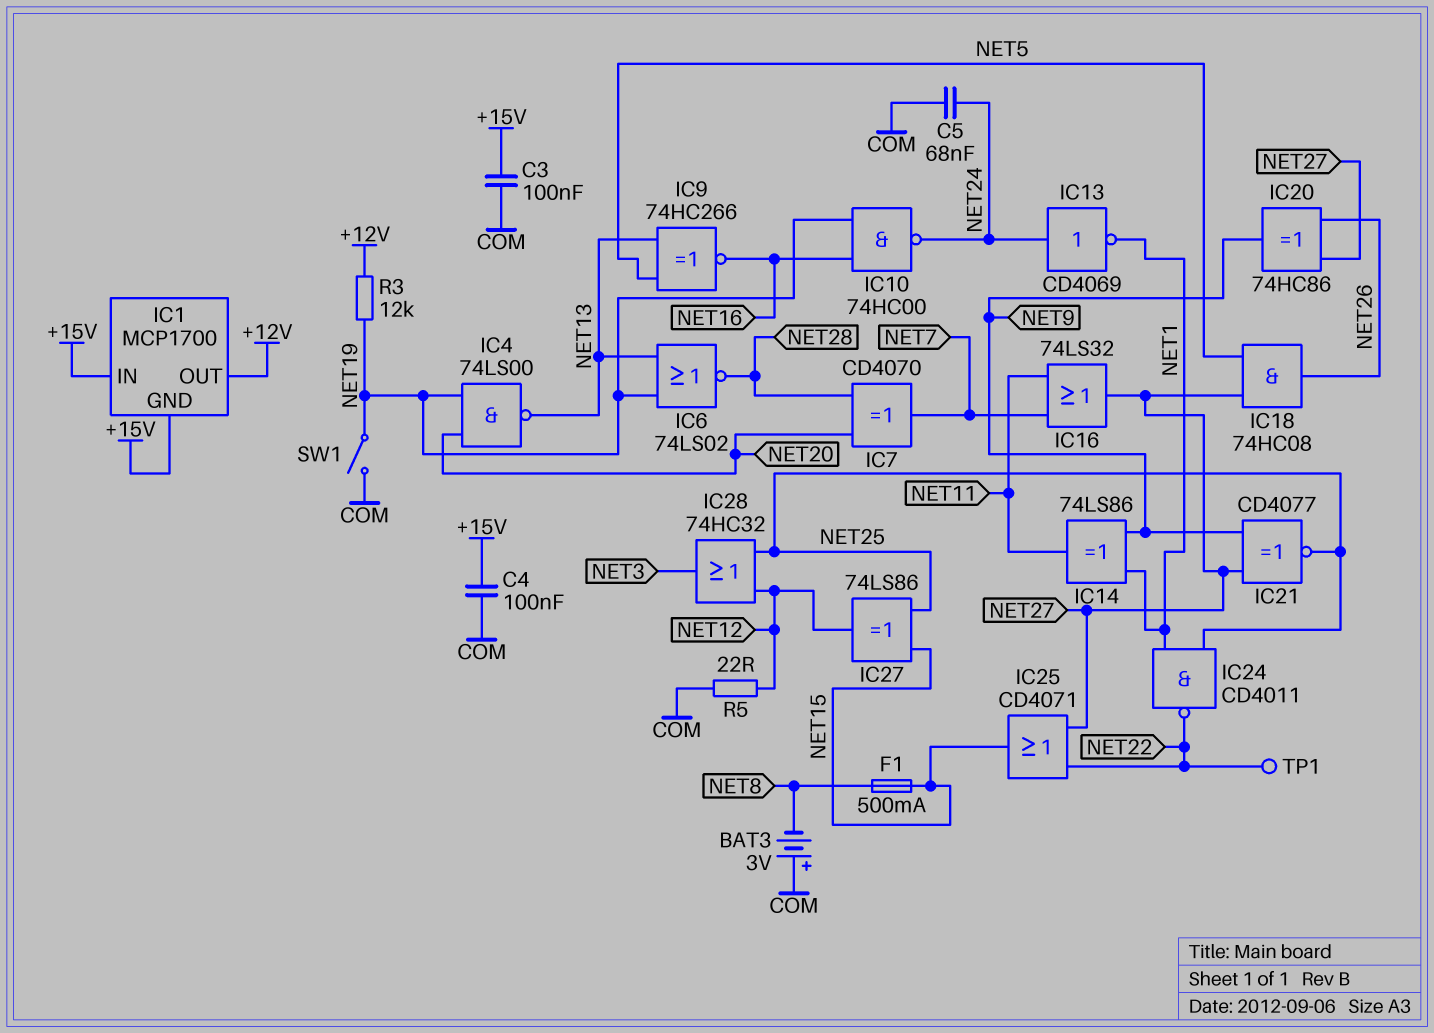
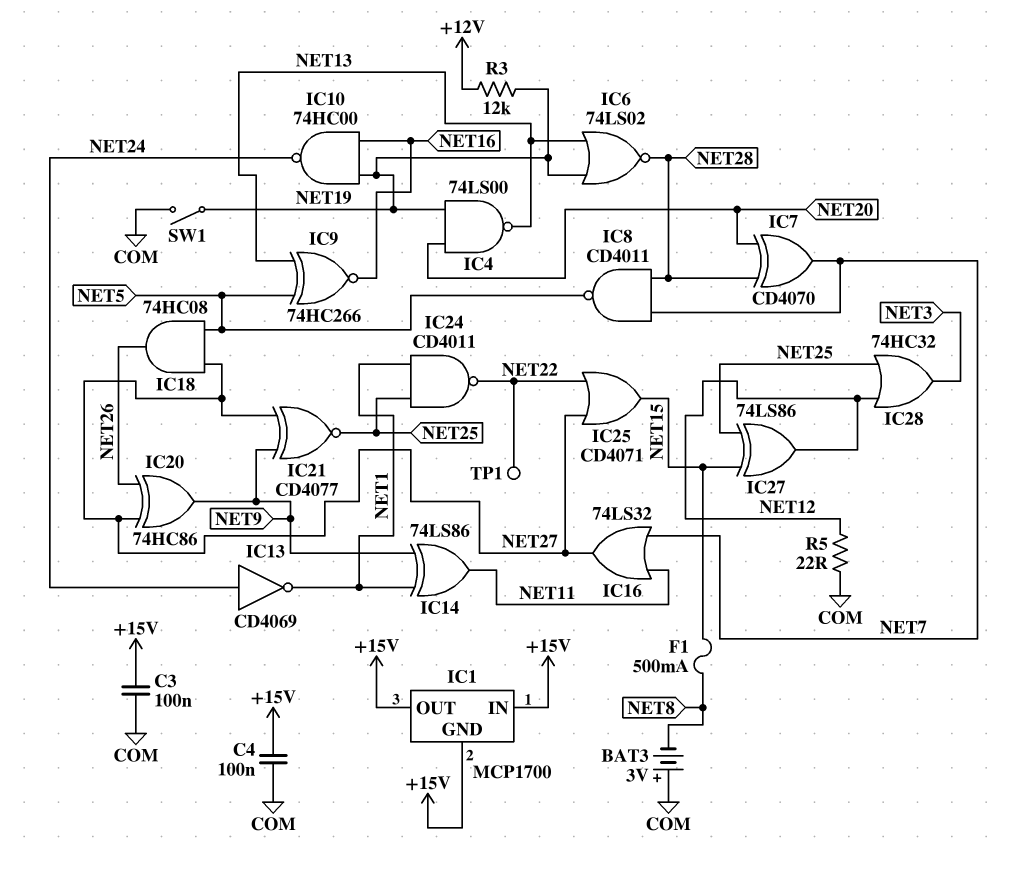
C5: 68nF (COM, NET24) -> none
IC1 pin OUT: +12V -> +15V
IC8: none -> NAND CD4011 (in NET7, in NET28, out NET5)

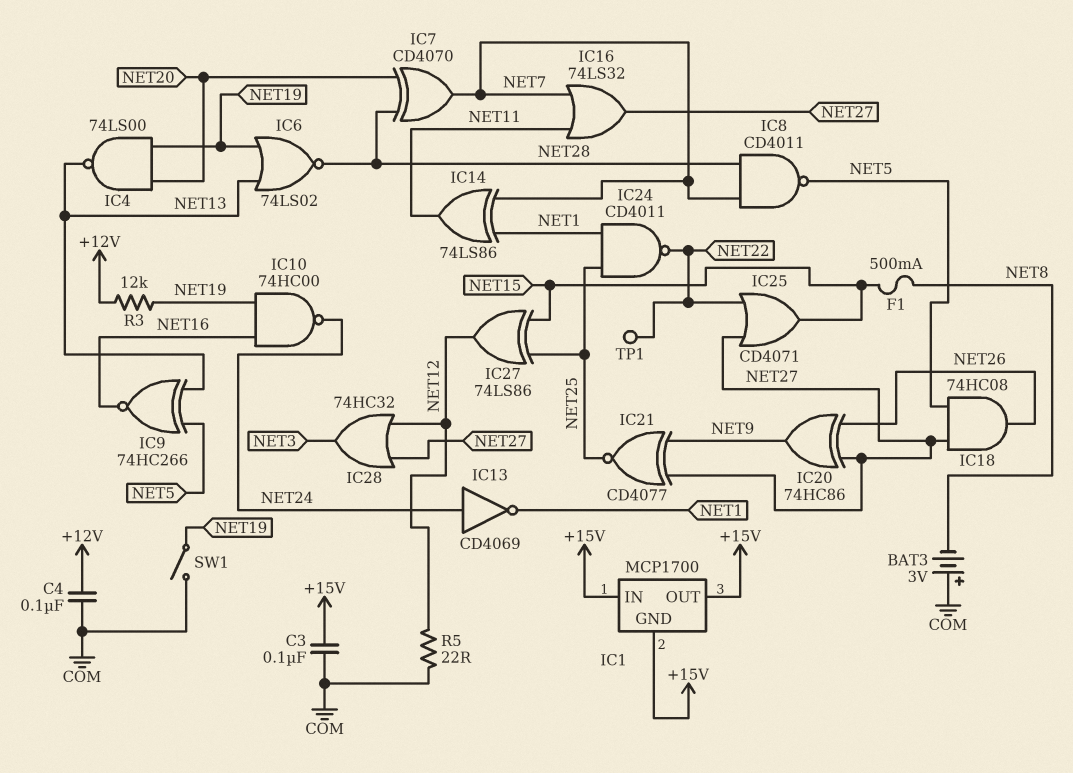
C4: 100nF (+15V, COM) -> 100nF (+12V, COM)
IC14: XOR 74LS86 (in NET1, in NET9, out NET11) -> XOR 74LS86 (in NET1, in NET7, out NET11)
IC28: OR 74HC32 (in NET12, in NET25, out NET3) -> OR 74HC32 (in NET12, in NET27, out NET3)

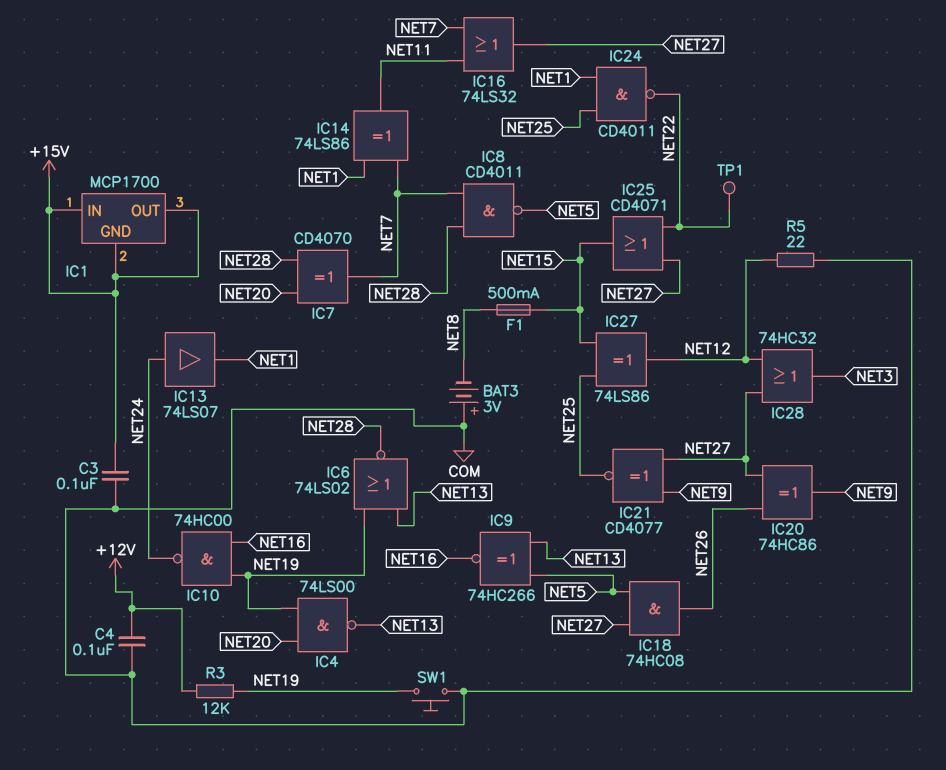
IC13: NOT CD4069 (in NET24, out NET1) -> buffer 74LS07 (in NET24, out NET1)
SW1: switch (COM, NET19) -> button (COM, NET19)

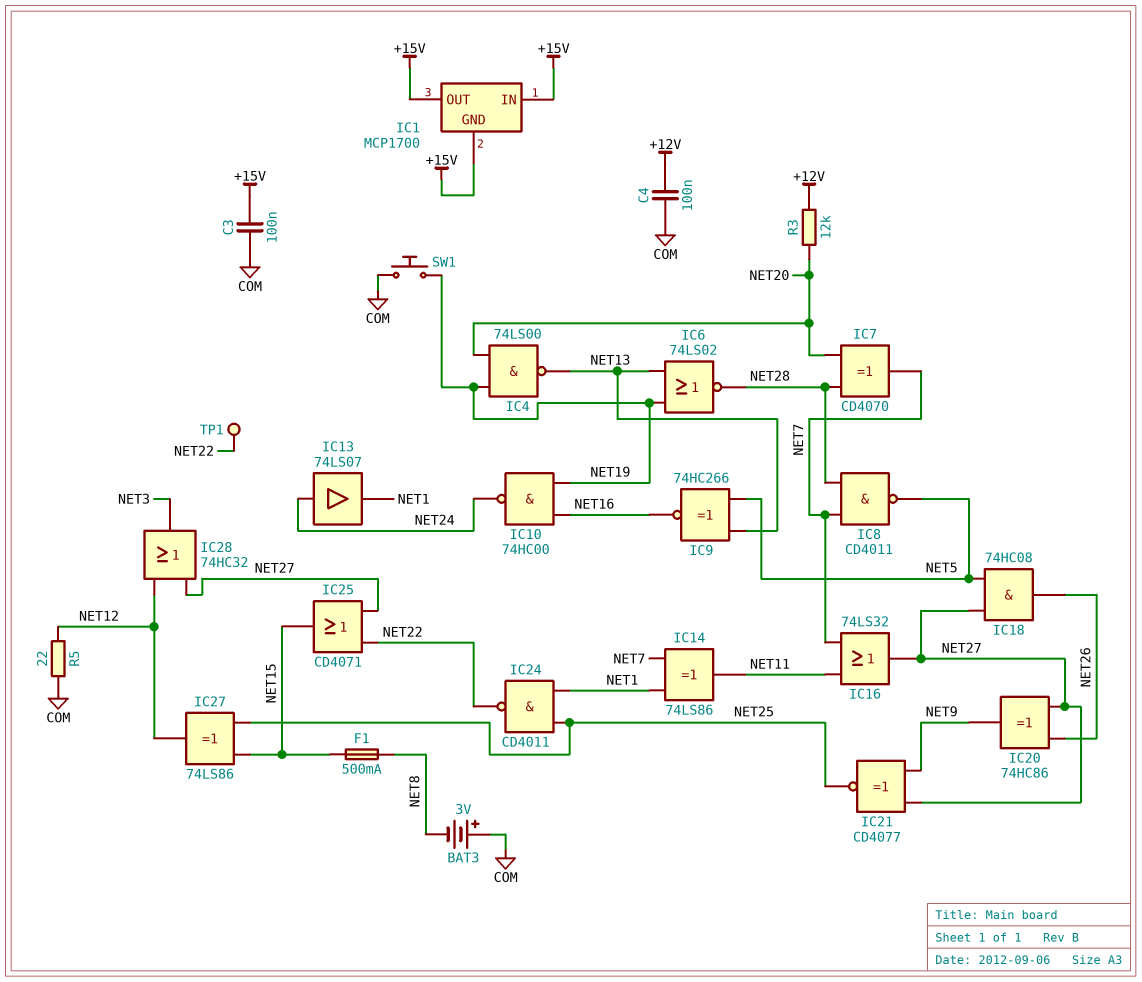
R3: 12k (+12V, NET19) -> 12k (+12V, NET20)

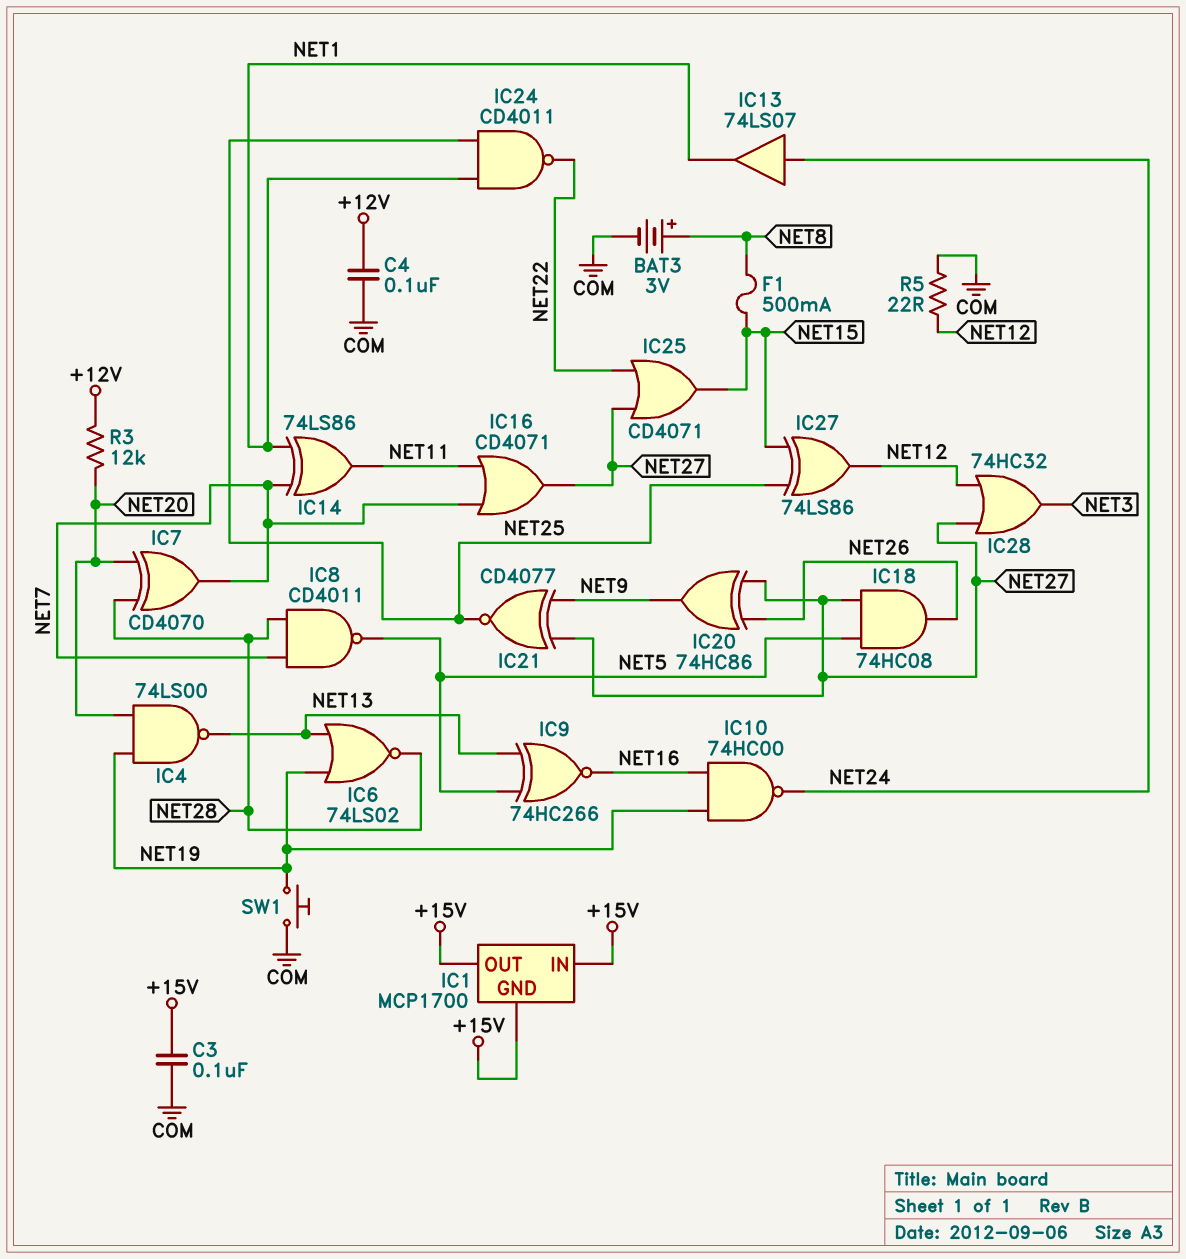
BAT3: 3V (plus COM, minus NET8) -> 3V (plus NET8, minus COM)
IC16: OR 74LS32 (in NET7, in NET11, out NET27) -> OR CD4071 (in NET7, in NET11, out NET27)
TP1: test point (NET22) -> none

